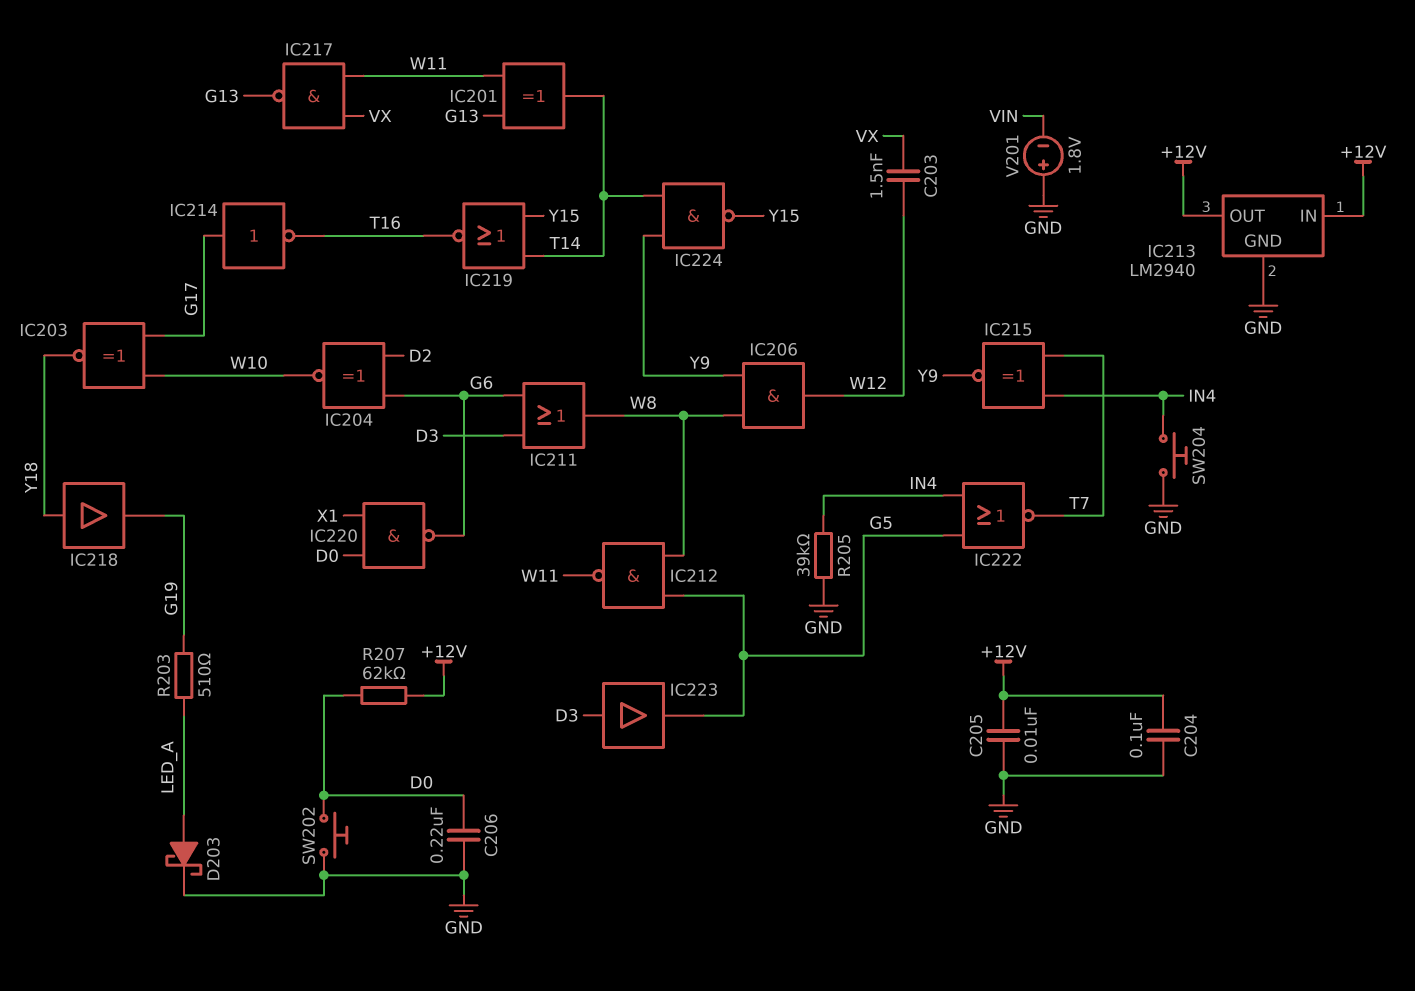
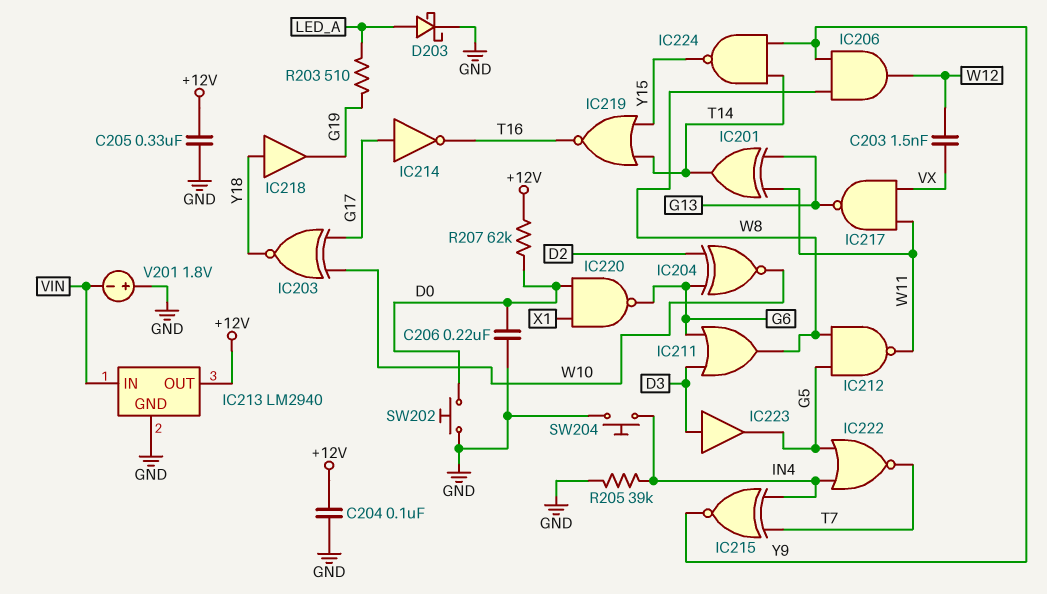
C205: 10nF (+12V, GND) -> 330nF (+12V, GND)
IC213 pin IN: +12V -> VIN

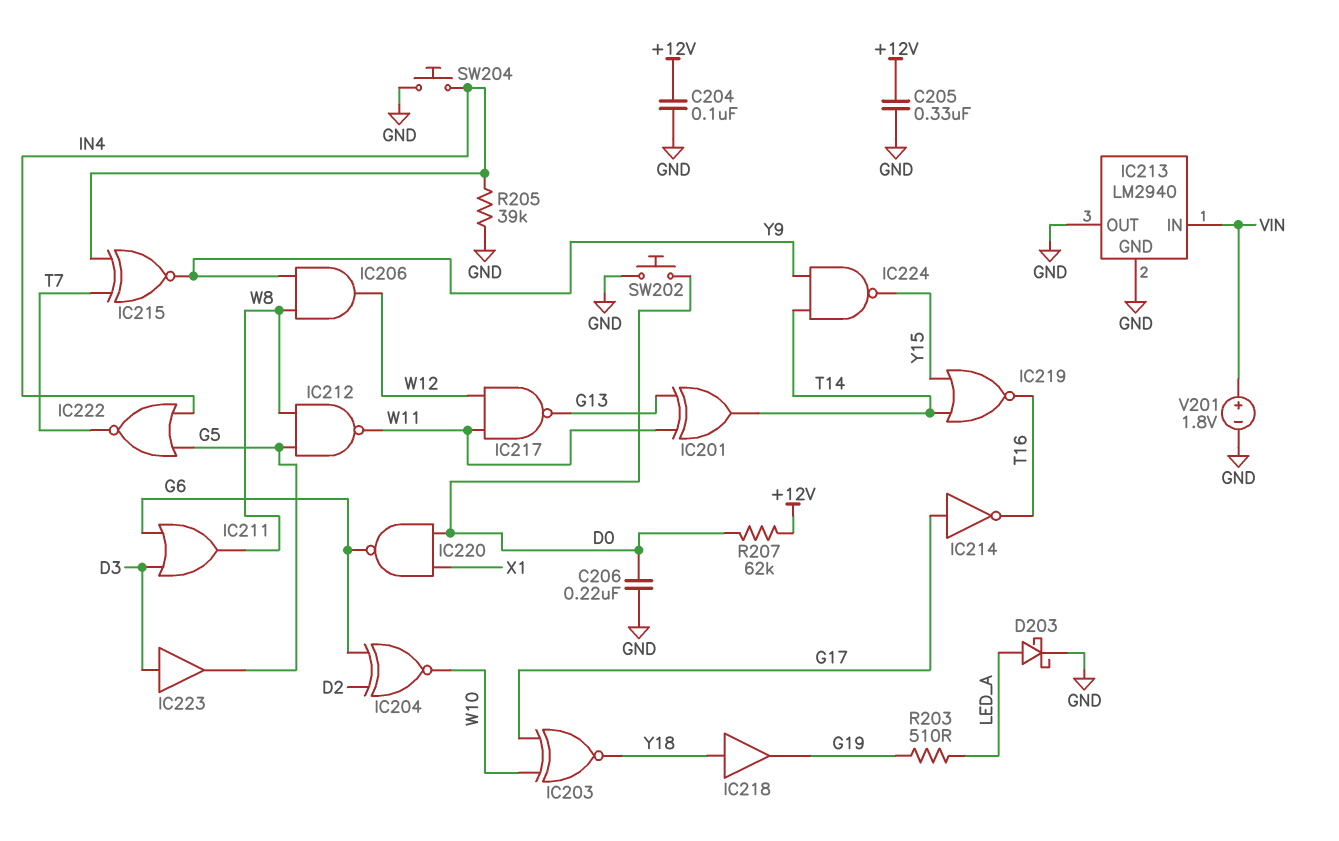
C203: 1.5nF (VX, W12) -> none
IC213 pin OUT: +12V -> GND
IC217: NAND (in VX, in W11, out G13) -> NAND (in W11, in W12, out G13)
V201: 1.8V (plus GND, minus VIN) -> 1.8V (plus VIN, minus GND)

